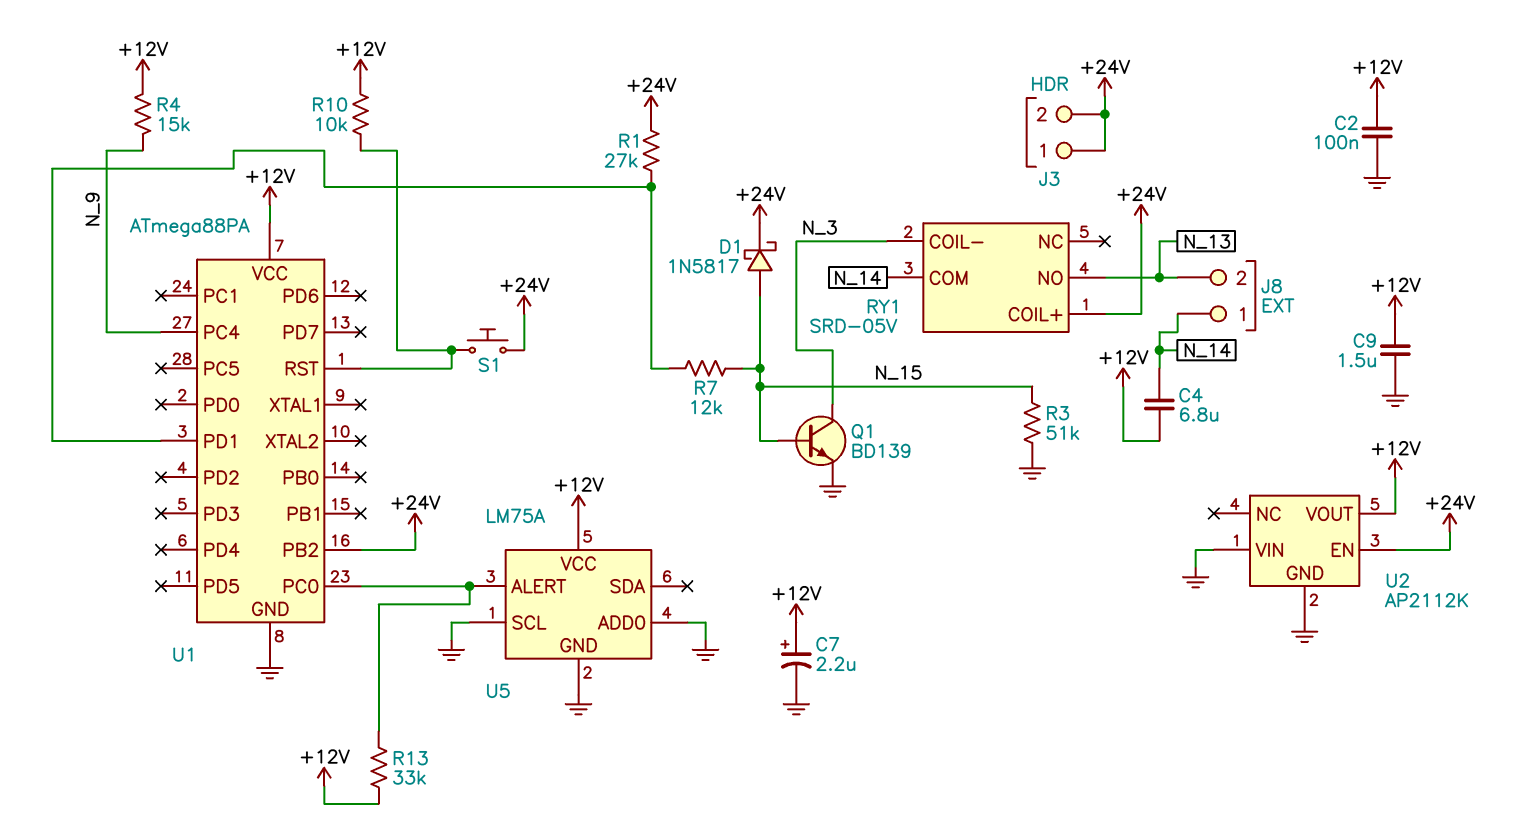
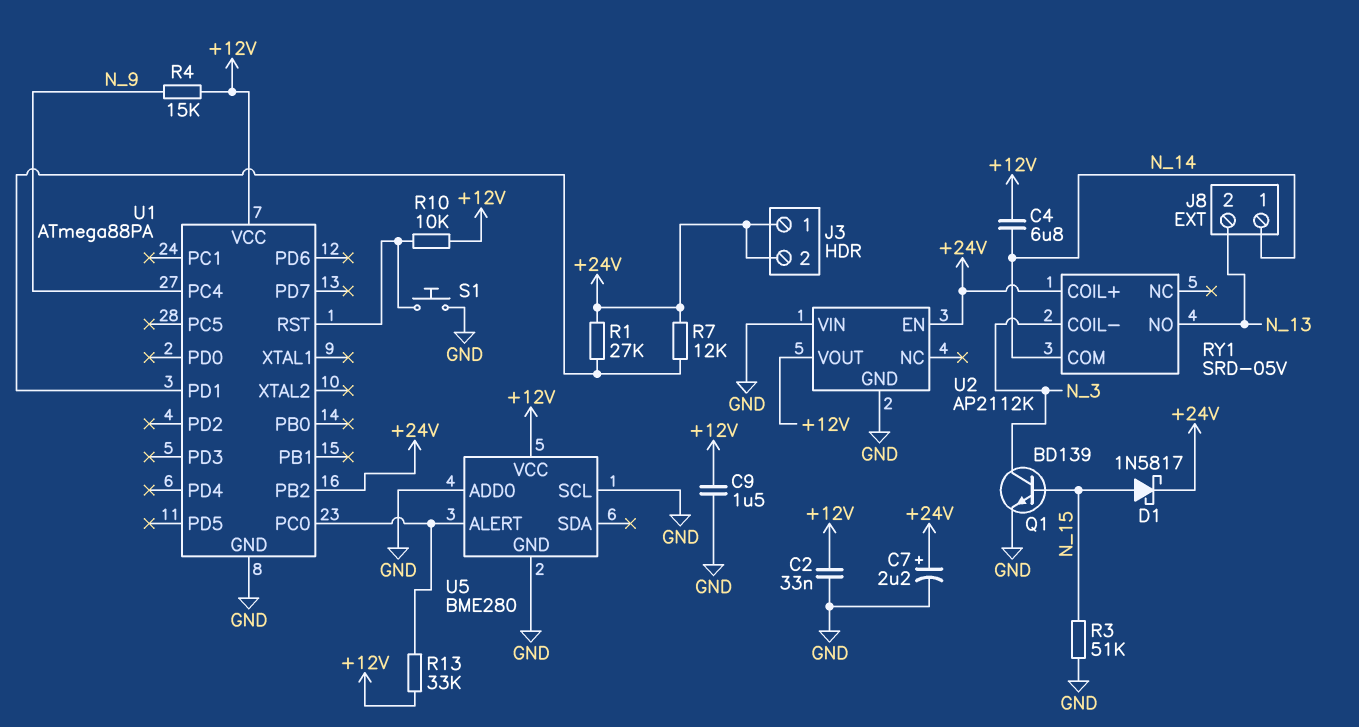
C2: 100nF (+12V, GND) -> 33nF (+12V, GND)
C7: 2.2uF (plus +12V, minus GND) -> 2.2uF (plus +24V, minus GND)
R7: 12k (N_15, U1/PD1) -> 12k (+24V, U1/PD1)
S1: button (+24V, U1/RST) -> button (GND, U1/RST)
U5: LM75A -> BME280

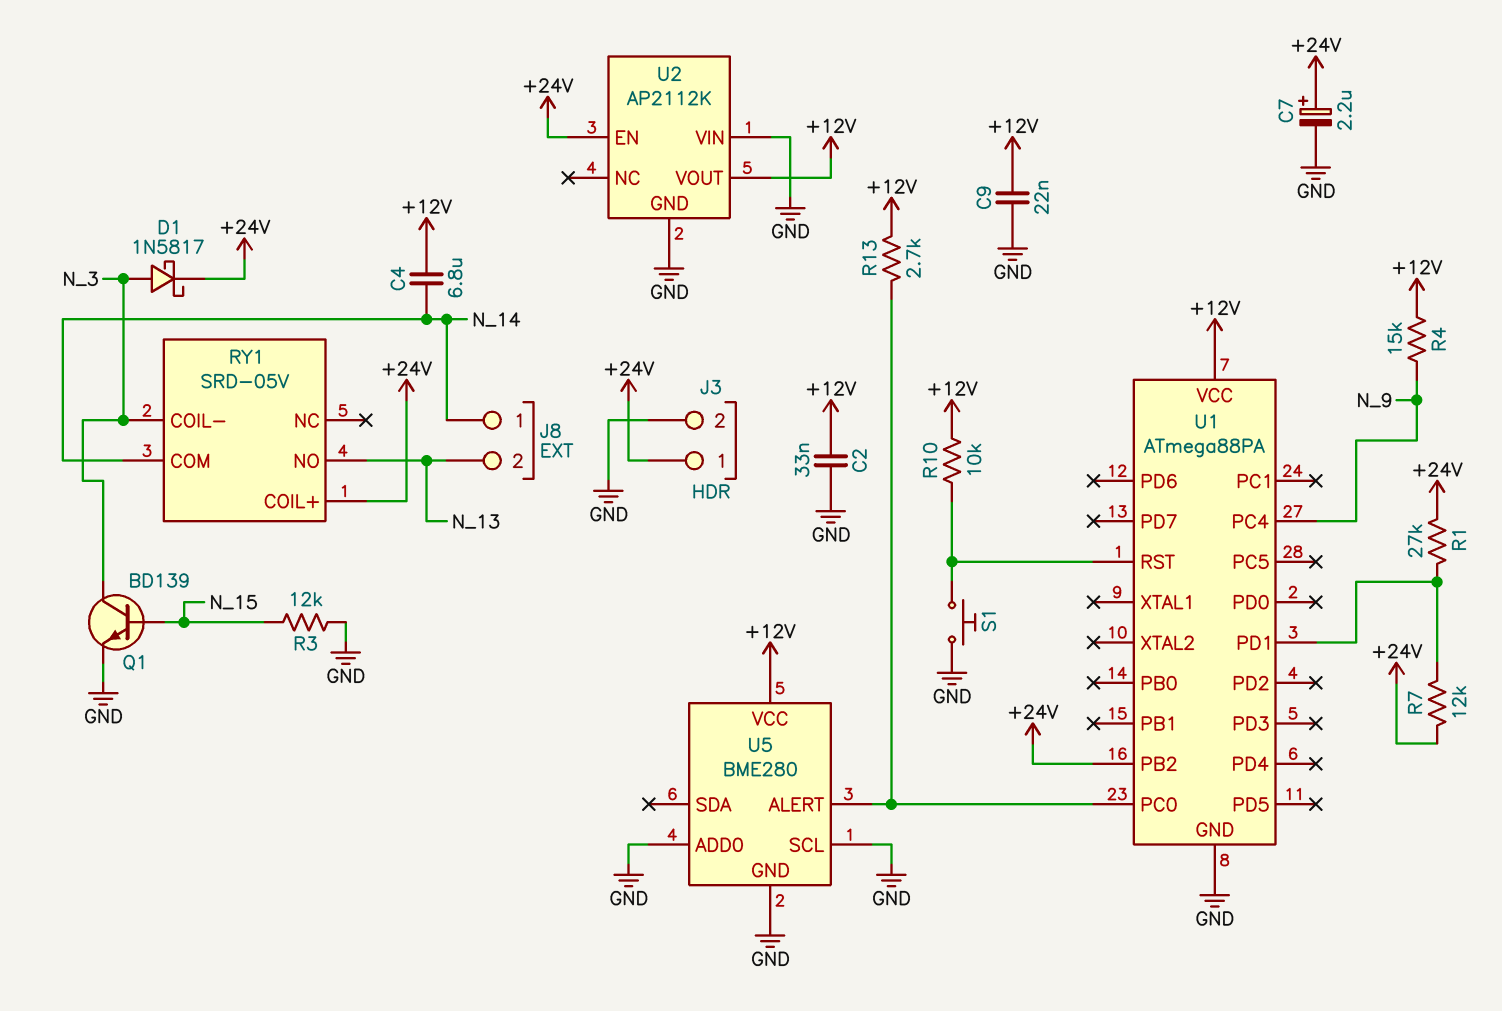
C9: 1.5uF (+12V, GND) -> 22nF (+12V, GND)
D1: schottky 1N5817 (A N_15, K +24V) -> schottky 1N5817 (A N_3, K +24V)
J3 pin 2: +24V -> GND
R3: 51k (GND, N_15) -> 12k (GND, N_15)
R13: 33k (+12V, U1/PC0) -> 2.7k (+12V, U1/PC0)

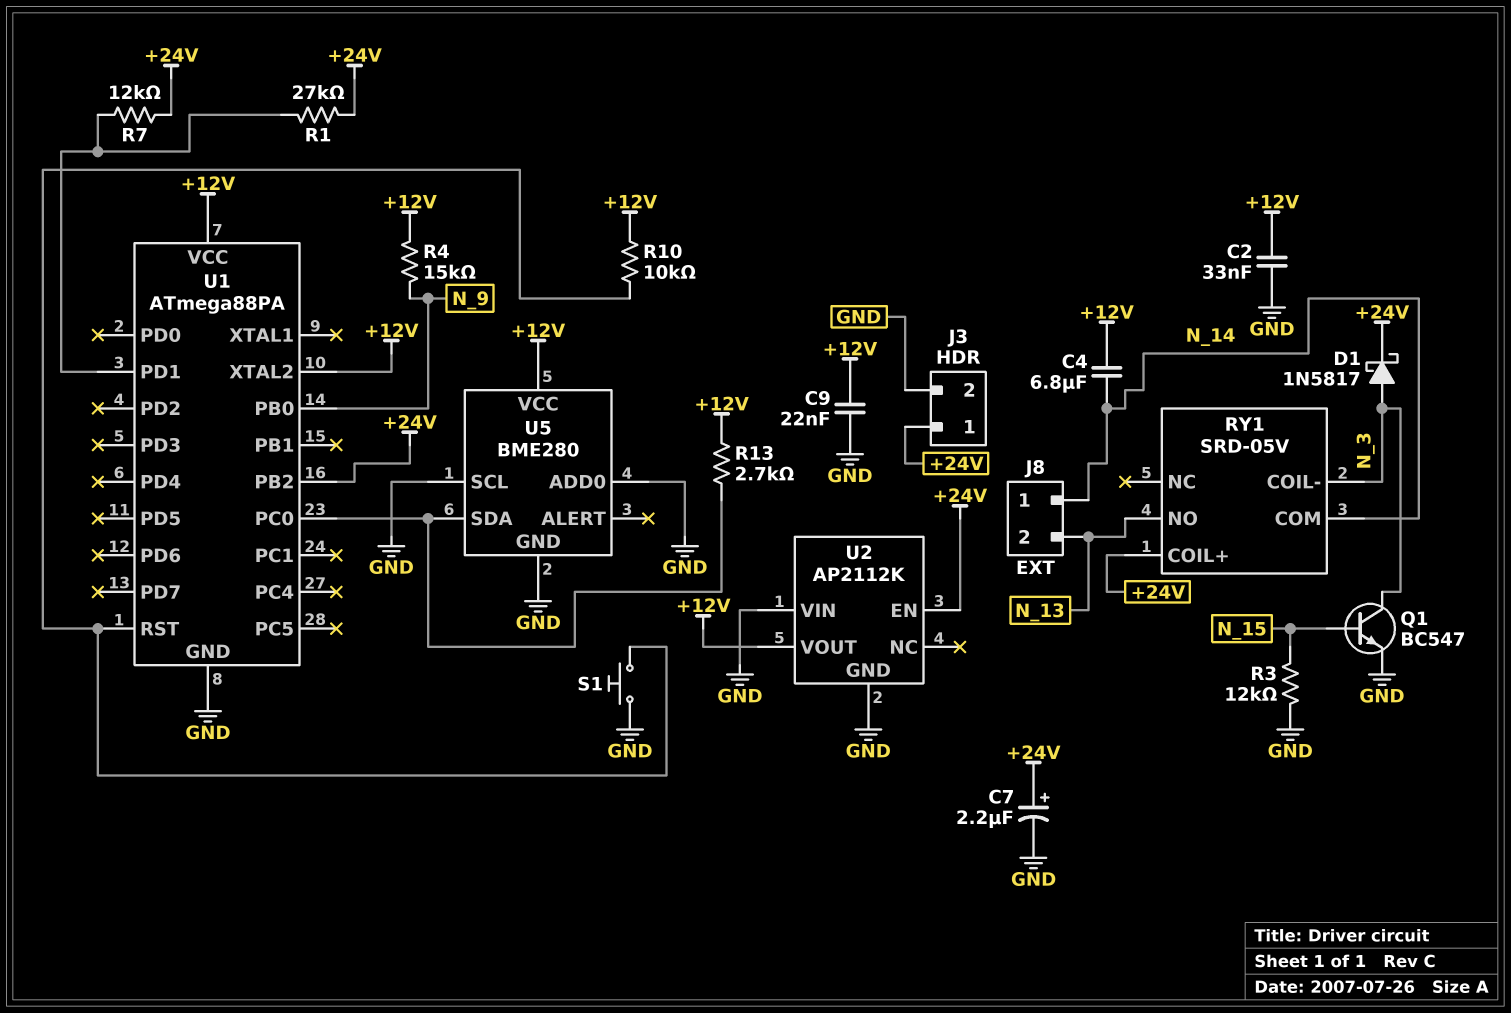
Q1: NPN BD139 (B N_15, C N_3, E GND) -> NPN BC547 (B N_15, C N_3, E GND)
U1 pin PB0: none -> N_9
U1 pin PC4: N_9 -> none
U1 pin XTAL2: none -> +12V
U5 pin ALERT: U1/PC0 -> none
U5 pin SDA: none -> U1/PC0

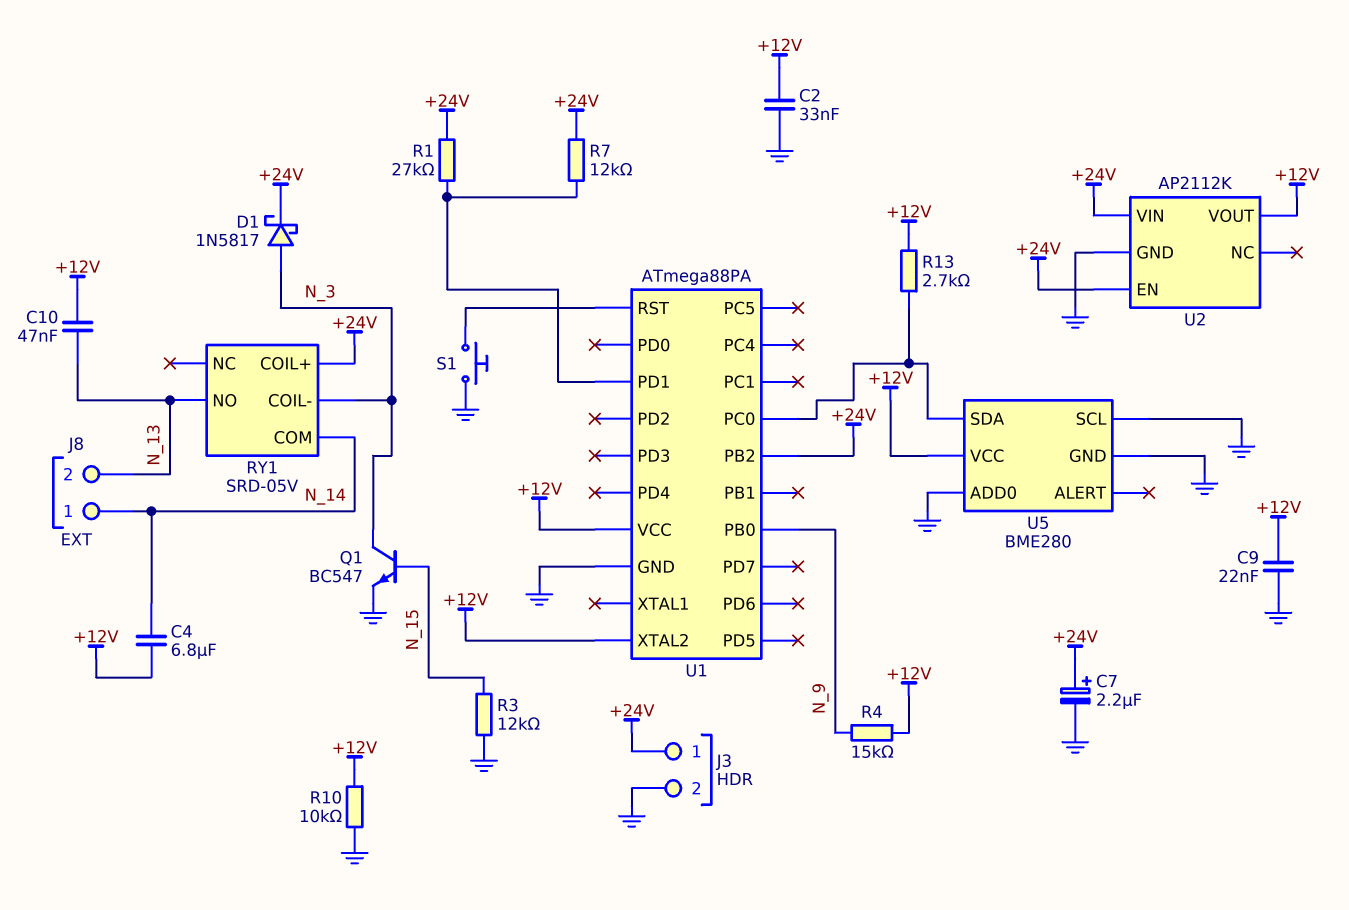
C10: none -> 47nF (+12V, N_13)
R10: 10k (+12V, U1/RST) -> 10k (+12V, GND)
U2 pin VIN: GND -> +24V

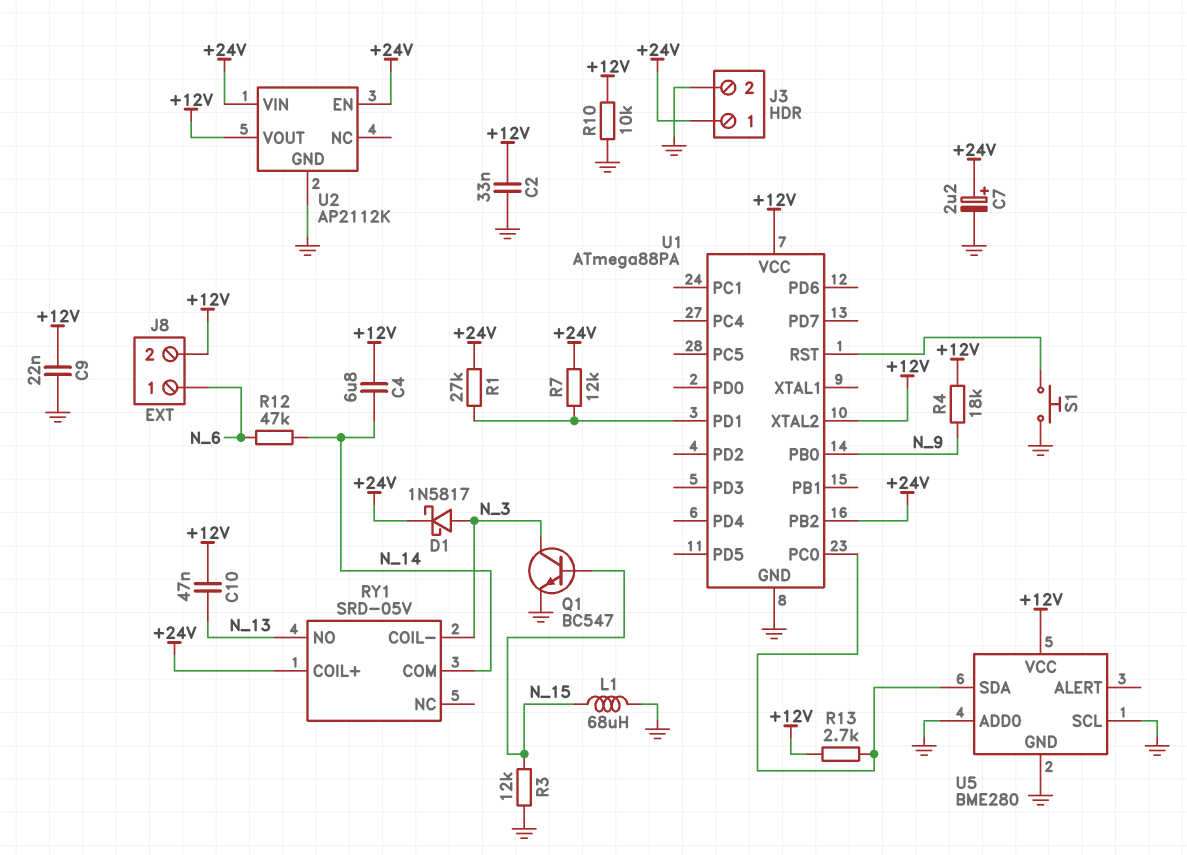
J8 pin 1: N_14 -> N_6
J8 pin 2: N_13 -> +12V
L1: none -> 68uH (GND, N_15)
R4: 15k (+12V, N_9) -> 18k (+12V, N_9)
R12: none -> 47k (N_6, N_14)

